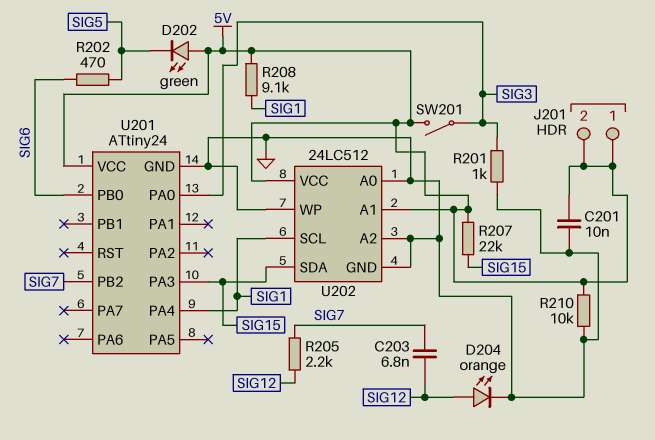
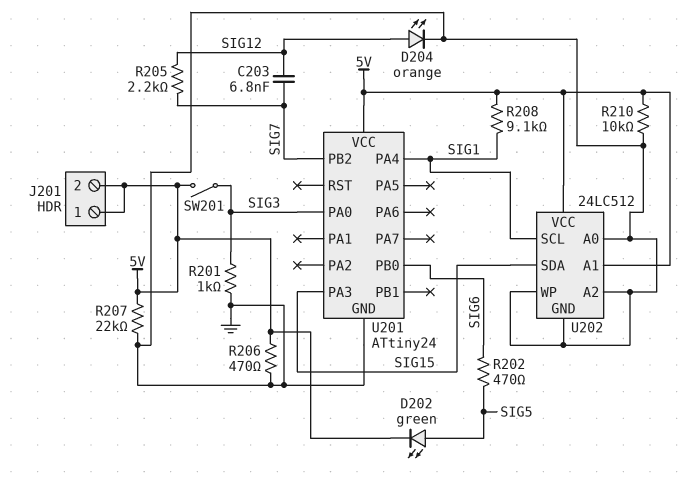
C201: 10nF (5V, GND) -> none
D202: LED green (A 5V, K SIG5) -> LED green (A SIG5, K 5V)
R206: none -> 470 (5V, GND)
R207: 22k (5V, SIG15) -> 22k (5V, GND)

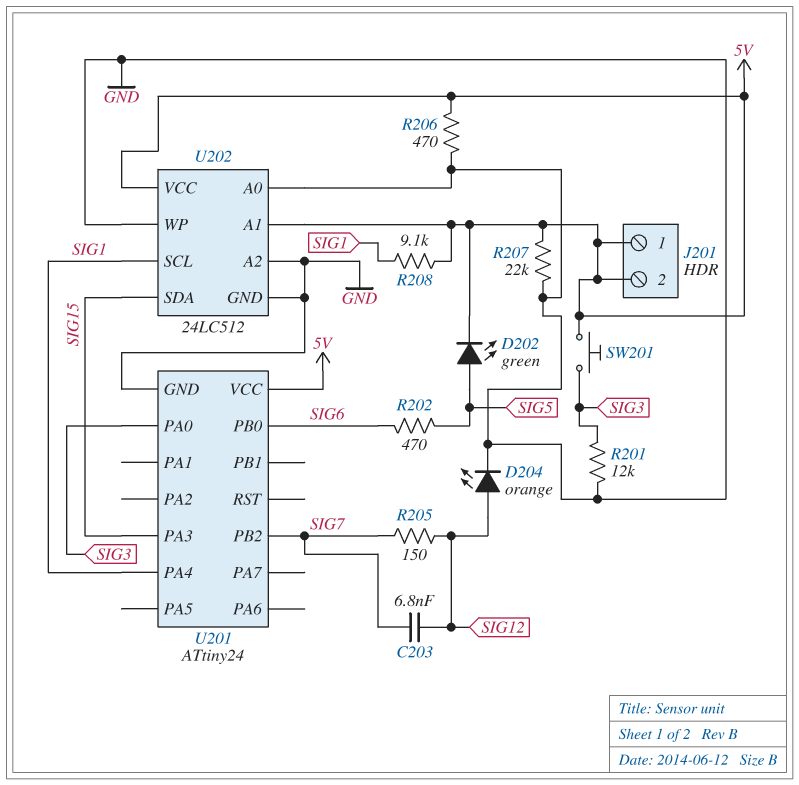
R201: 1k (GND, SIG3) -> 12k (GND, SIG3)
R205: 2.2k (SIG7, SIG12) -> 150 (SIG7, SIG12)
R210: 10k (5V, GND) -> none
SW201: switch (5V, SIG3) -> button (5V, SIG3)

